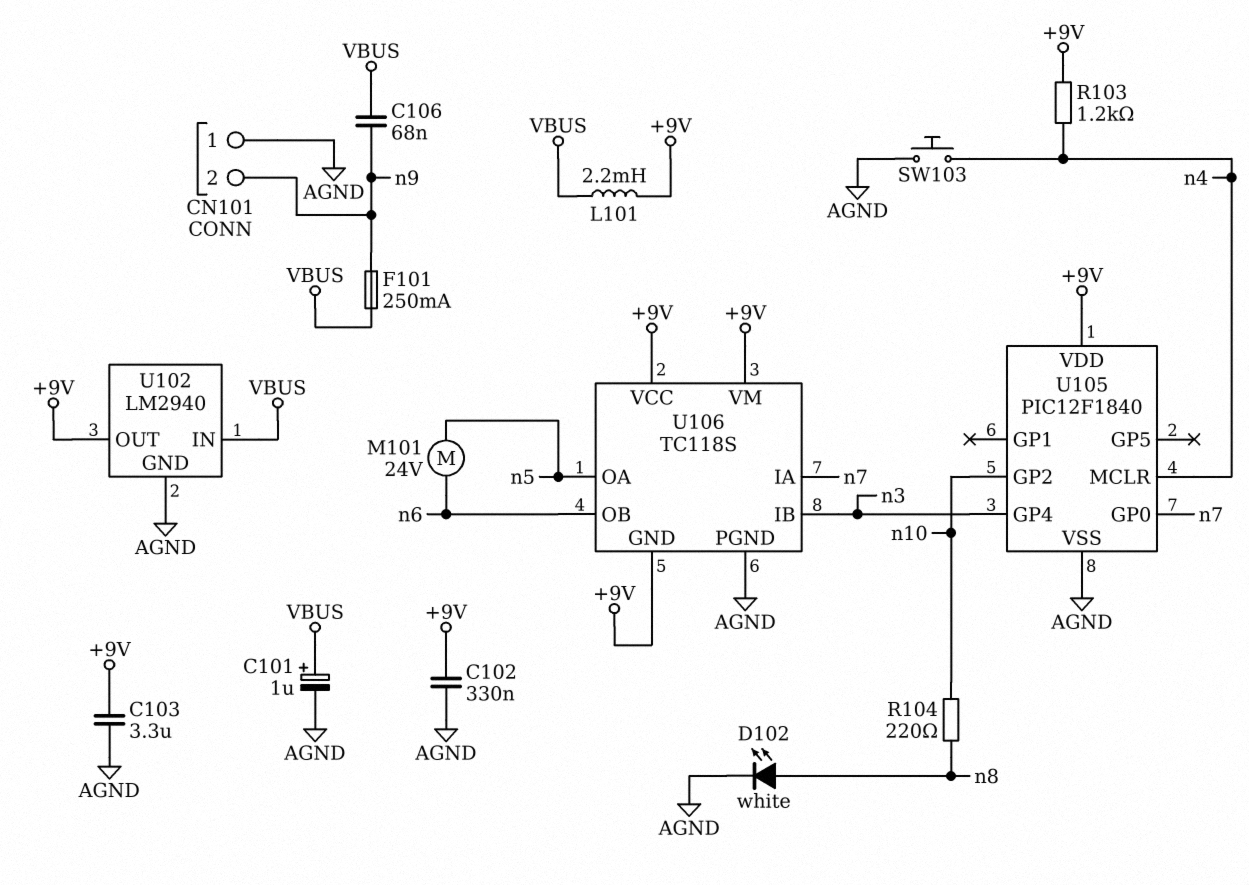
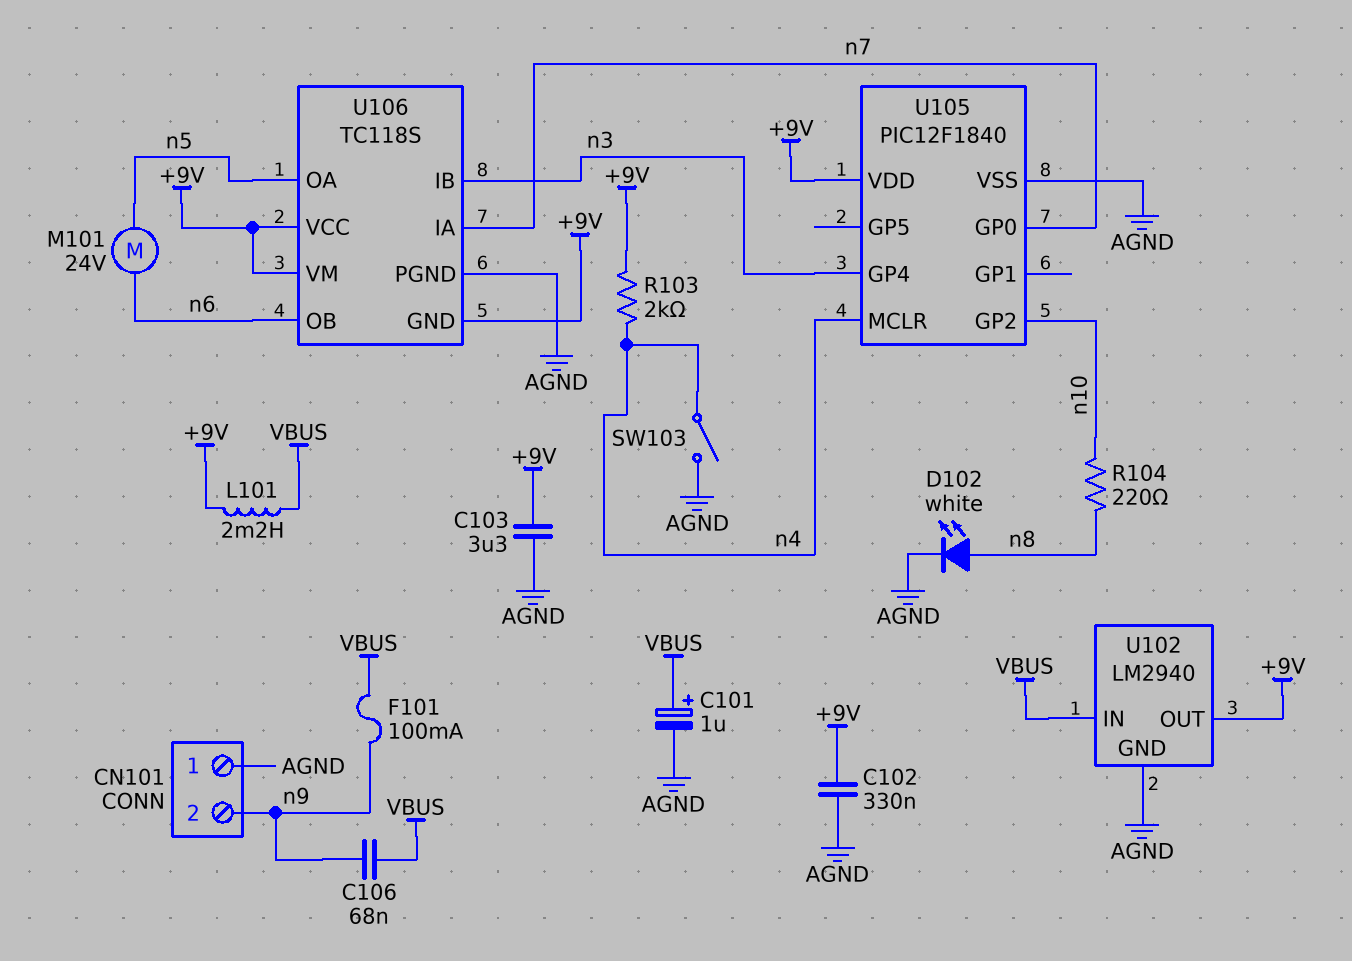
F101: 250mA (VBUS, n9) -> 100mA (VBUS, n9)
R103: 1.2k (+9V, n4) -> 2k (+9V, n4)
SW103: button (AGND, n4) -> switch (AGND, n4)

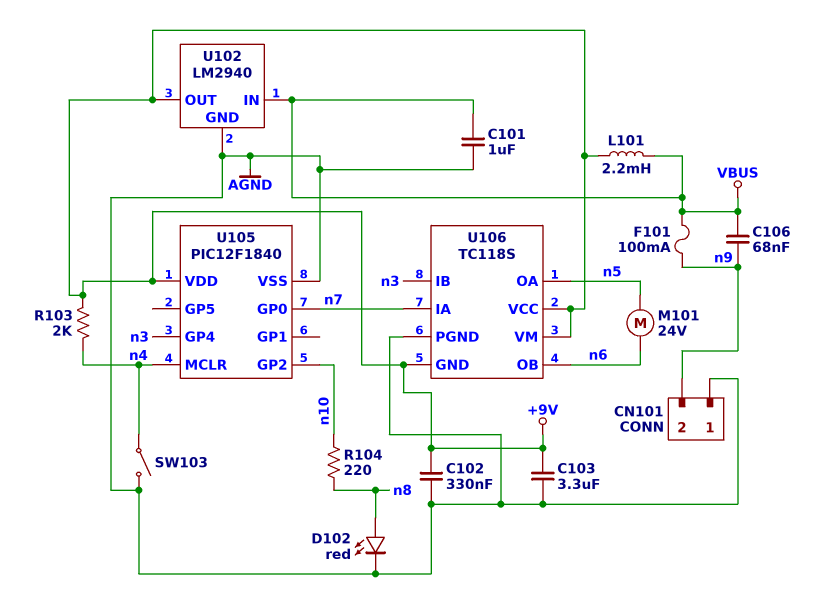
C101: 1uF (plus VBUS, minus AGND) -> 1uF (AGND, VBUS)
D102: LED white (A n8, K AGND) -> LED red (A n8, K AGND)

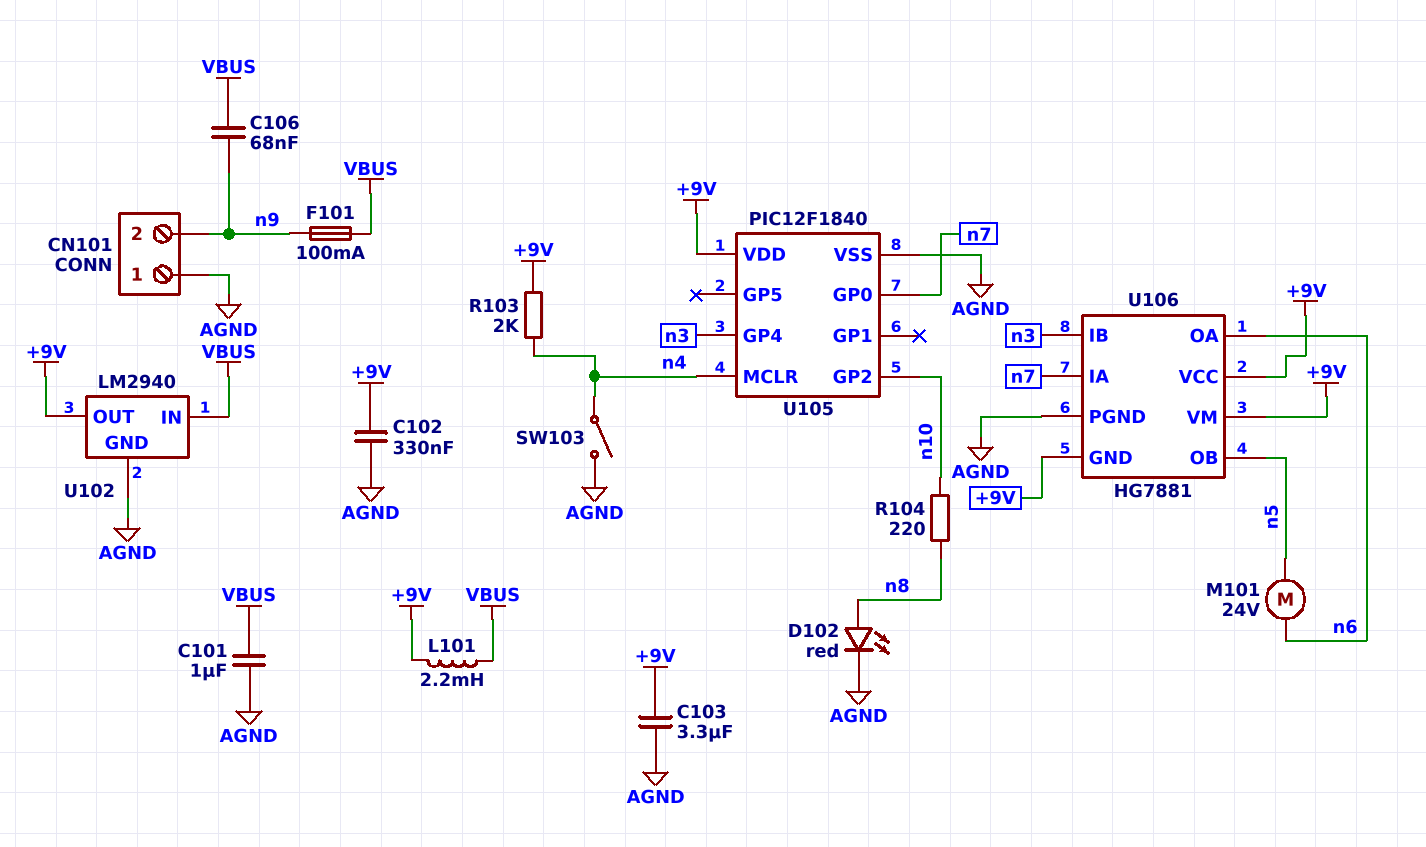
U106: TC118S -> HG7881
U106 pin OA: n5 -> n6
U106 pin OB: n6 -> n5

